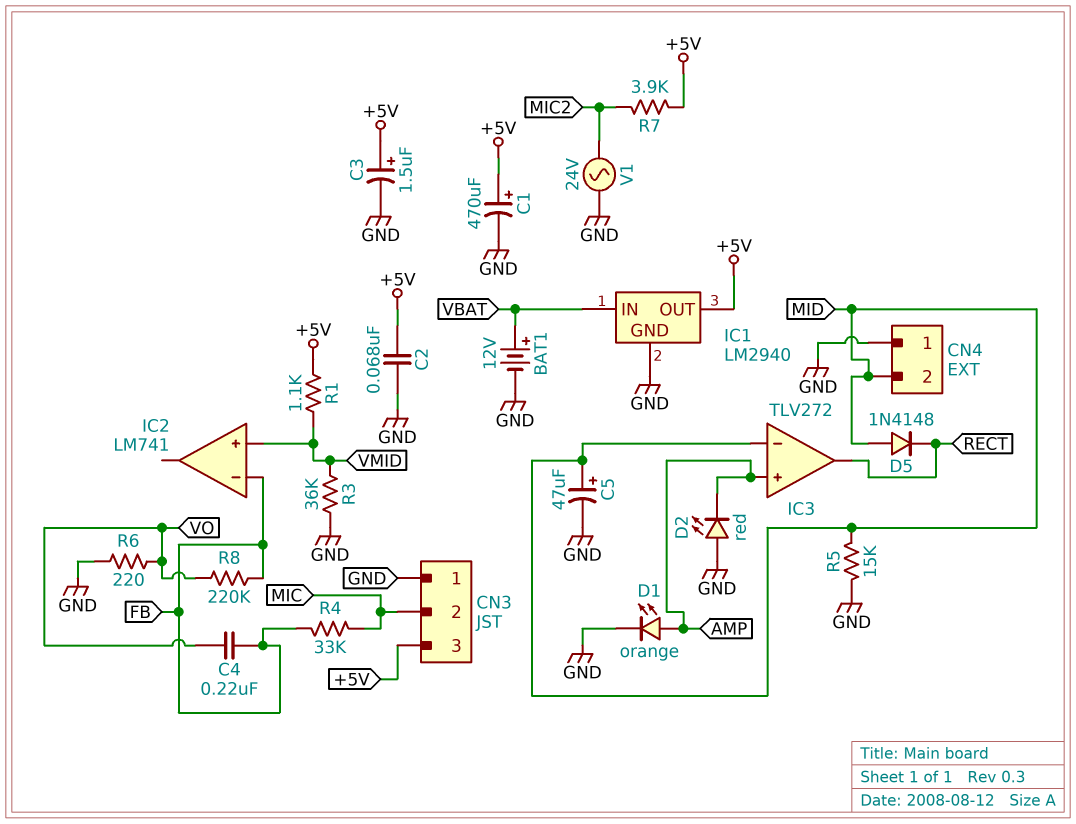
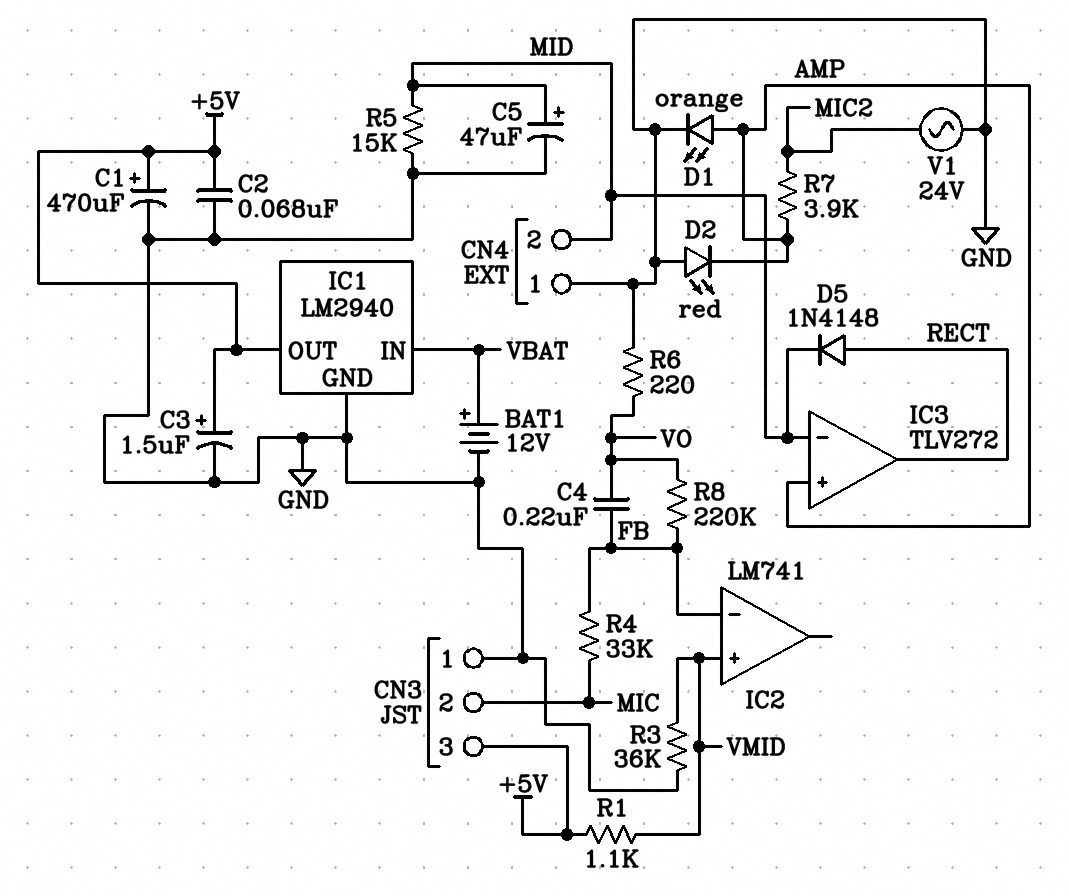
D5: diode 1N4148 (A MID, K RECT) -> diode 1N4148 (A RECT, K MID)
R7: 3.9k (+5V, MIC2) -> 3.9k (AMP, MIC2)

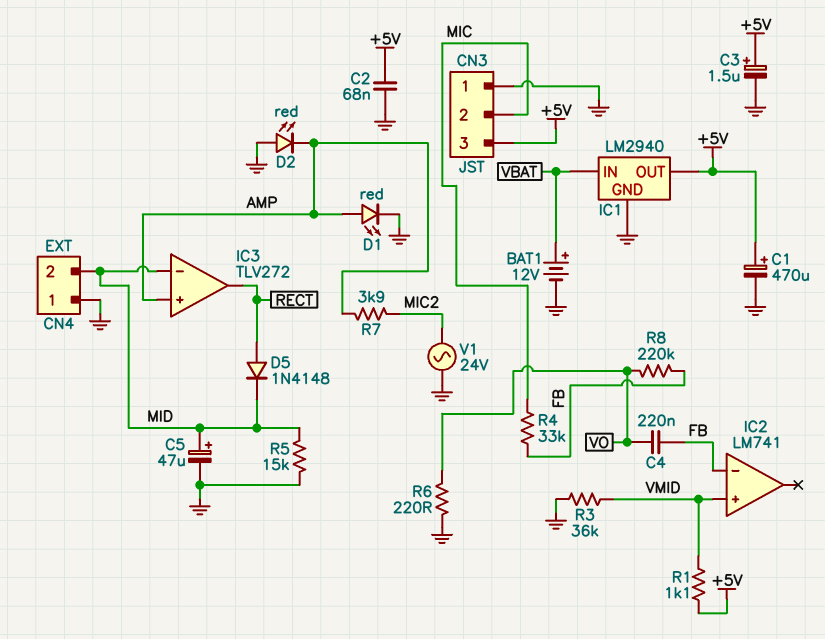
D1: LED orange (A AMP, K GND) -> LED red (A AMP, K GND)

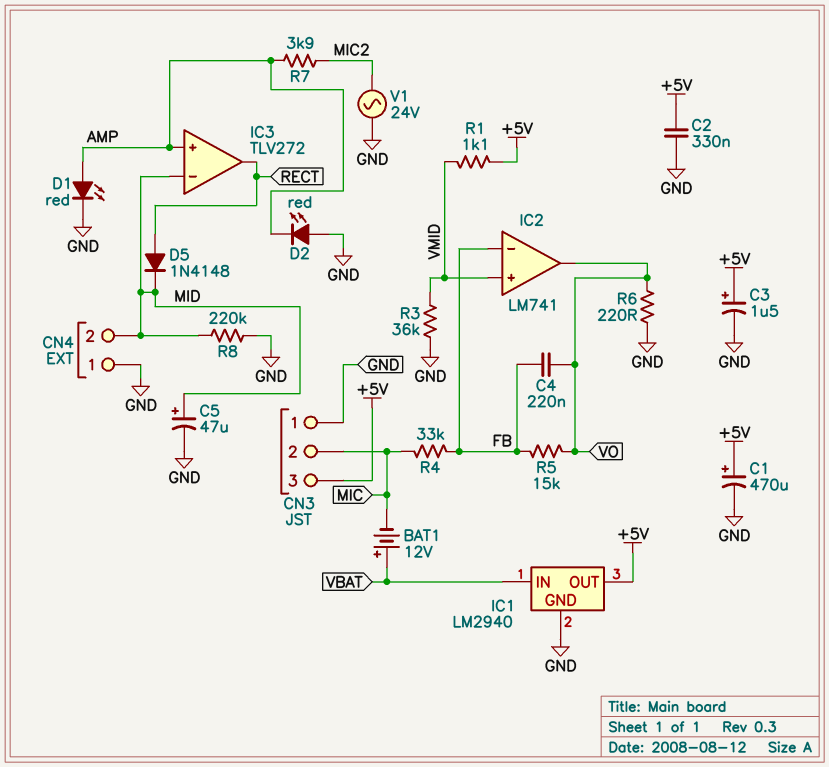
BAT1: 12V (plus VBAT, minus GND) -> 12V (plus VBAT, minus MIC)
C2: 68nF (+5V, GND) -> 330nF (+5V, GND)
IC2 pin out: none -> VO
R5: 15k (GND, MID) -> 15k (FB, VO)
R8: 220k (FB, VO) -> 220k (GND, MID)

